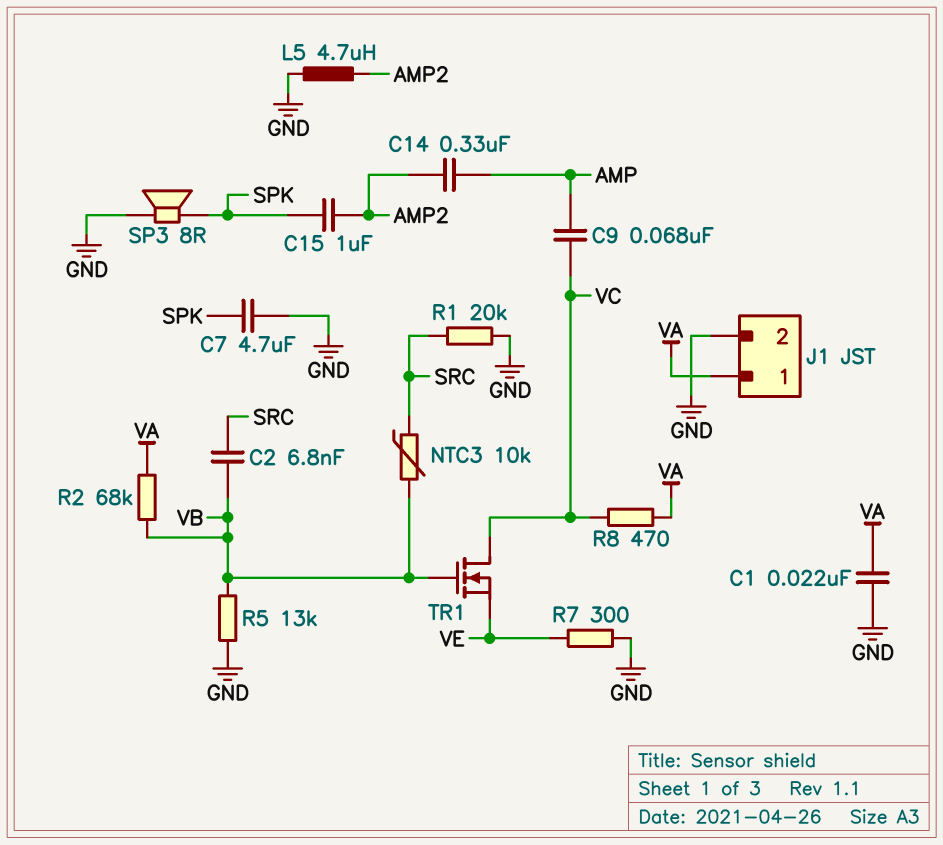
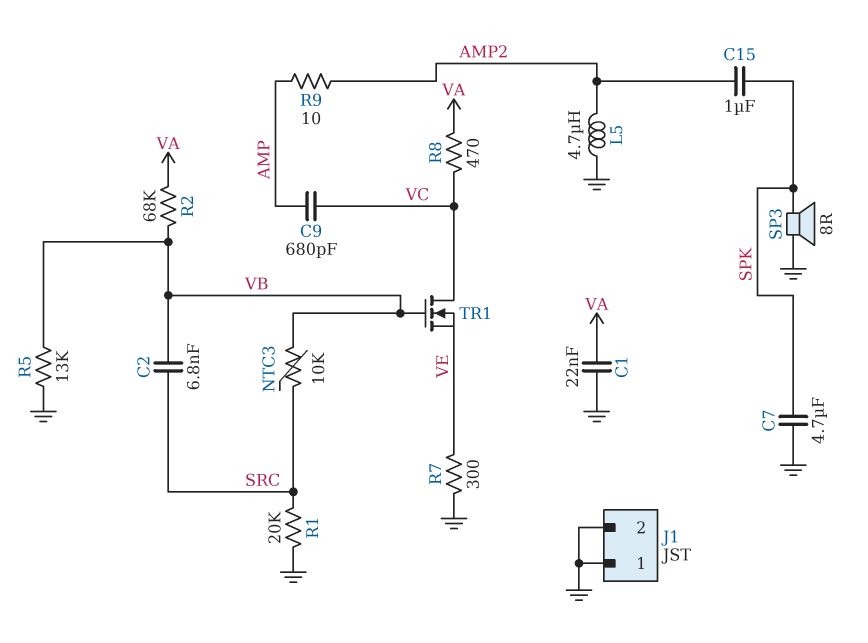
C9: 68nF (AMP, VC) -> 680pF (AMP, VC)
C14: 330nF (AMP, AMP2) -> none
J1 pin 1: VA -> GND
R9: none -> 10 (AMP, AMP2)

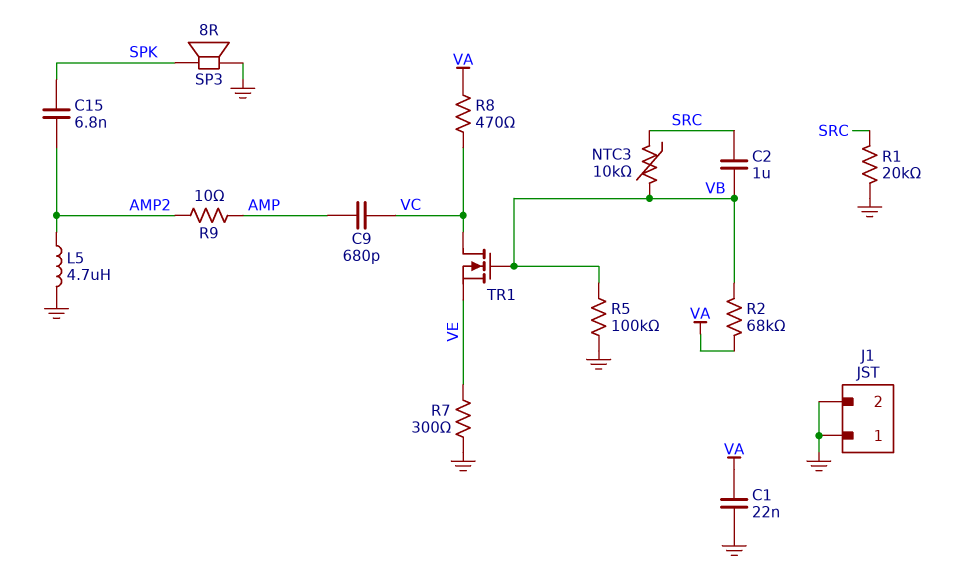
C2: 6.8nF (SRC, VB) -> 1uF (SRC, VB)
C7: 4.7uF (GND, SPK) -> none
C15: 1uF (AMP2, SPK) -> 6.8nF (AMP2, SPK)
R5: 13k (GND, VB) -> 100k (GND, VB)

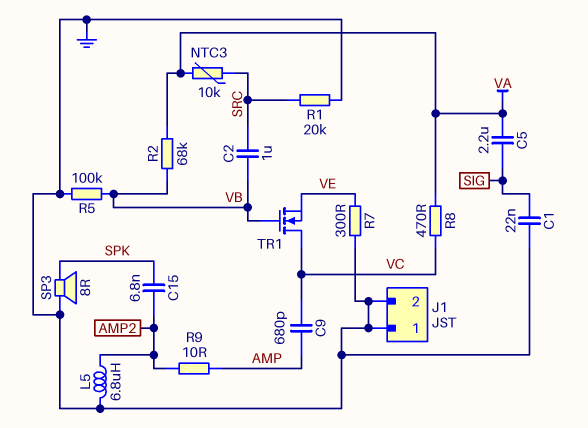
C1: 22nF (GND, VA) -> 22nF (GND, SIG)
C5: none -> 2.2uF (SIG, VA)
L5: 4.7uH (AMP2, GND) -> 6.8uH (AMP2, GND)
NTC3: 10k (SRC, VB) -> 10k (SRC, VA)

